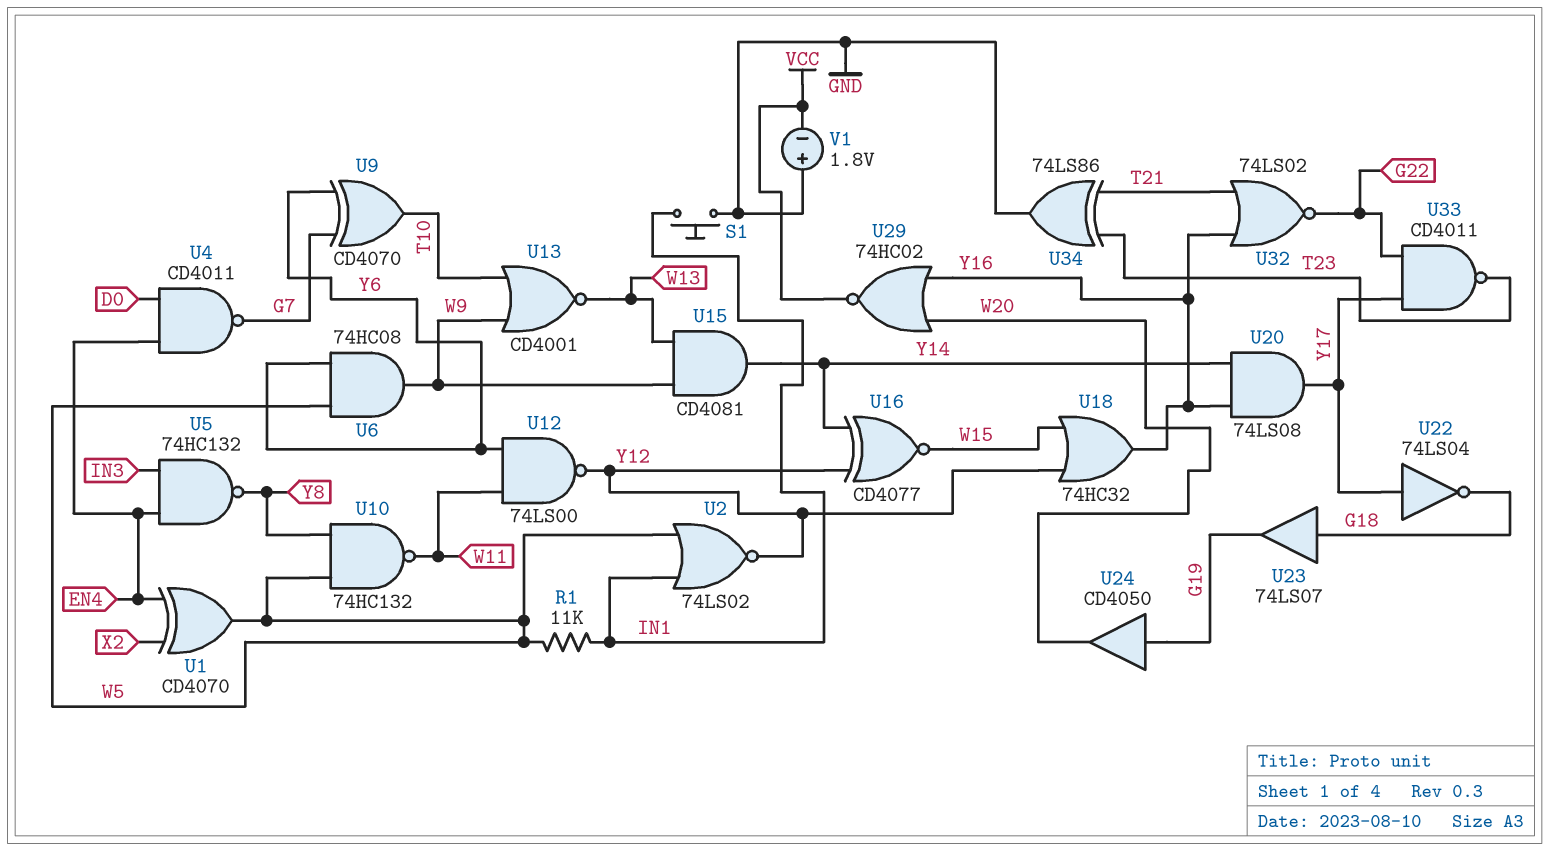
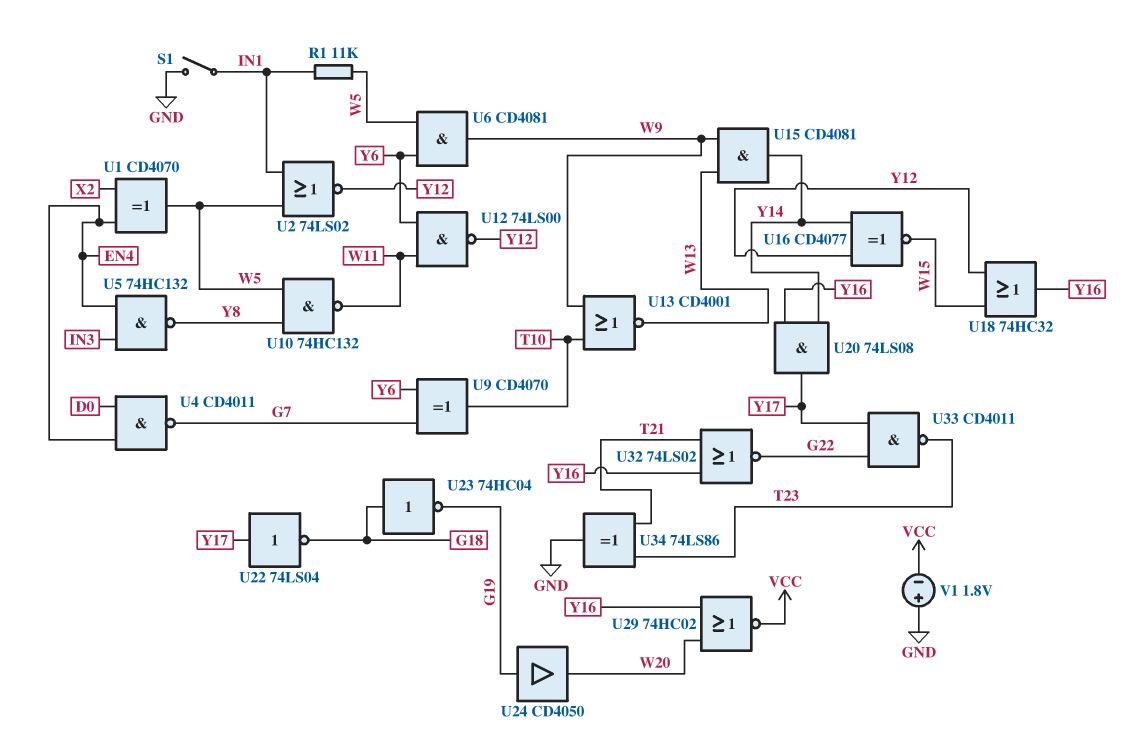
S1: button (GND, IN1) -> switch (GND, IN1)
U6: AND 74HC08 (in W5, in Y6, out W9) -> AND CD4081 (in W5, in Y6, out W9)
U23: buffer 74LS07 (in G18, out G19) -> NOT 74HC04 (in G18, out G19)

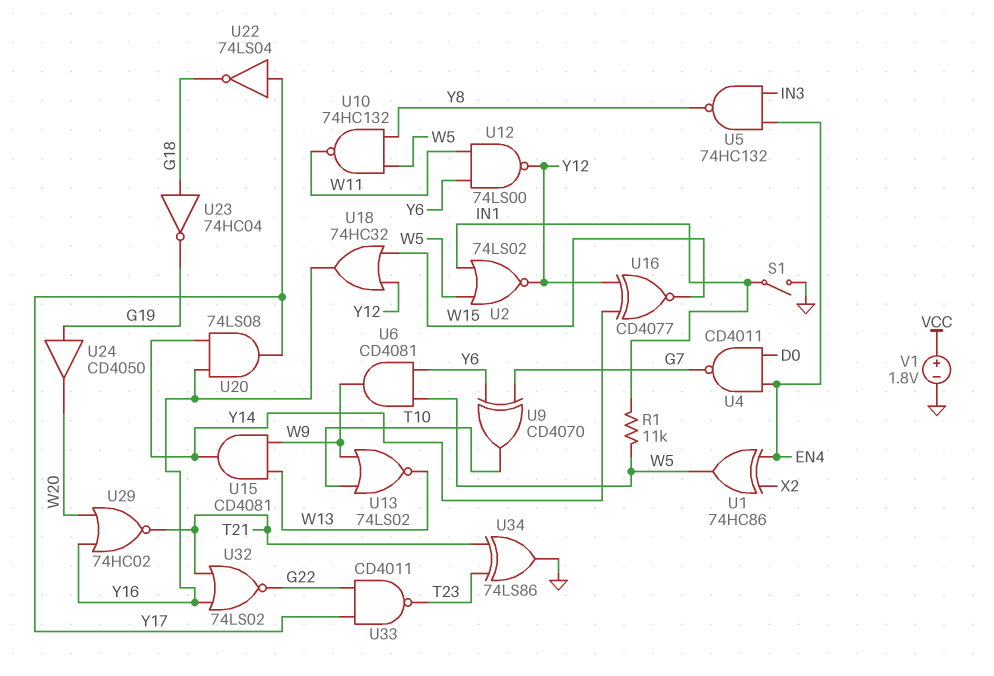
U1: XOR CD4070 (in EN4, in X2, out W5) -> XOR 74HC86 (in EN4, in X2, out W5)
U13: NOR CD4001 (in T10, in W9, out W13) -> NOR 74LS02 (in T10, in W9, out W13)
U29: NOR 74HC02 (in W20, in Y16, out VCC) -> NOR 74HC02 (in W20, in Y16, out T21)
V1: 1.8V (plus GND, minus VCC) -> 1.8V (plus VCC, minus GND)

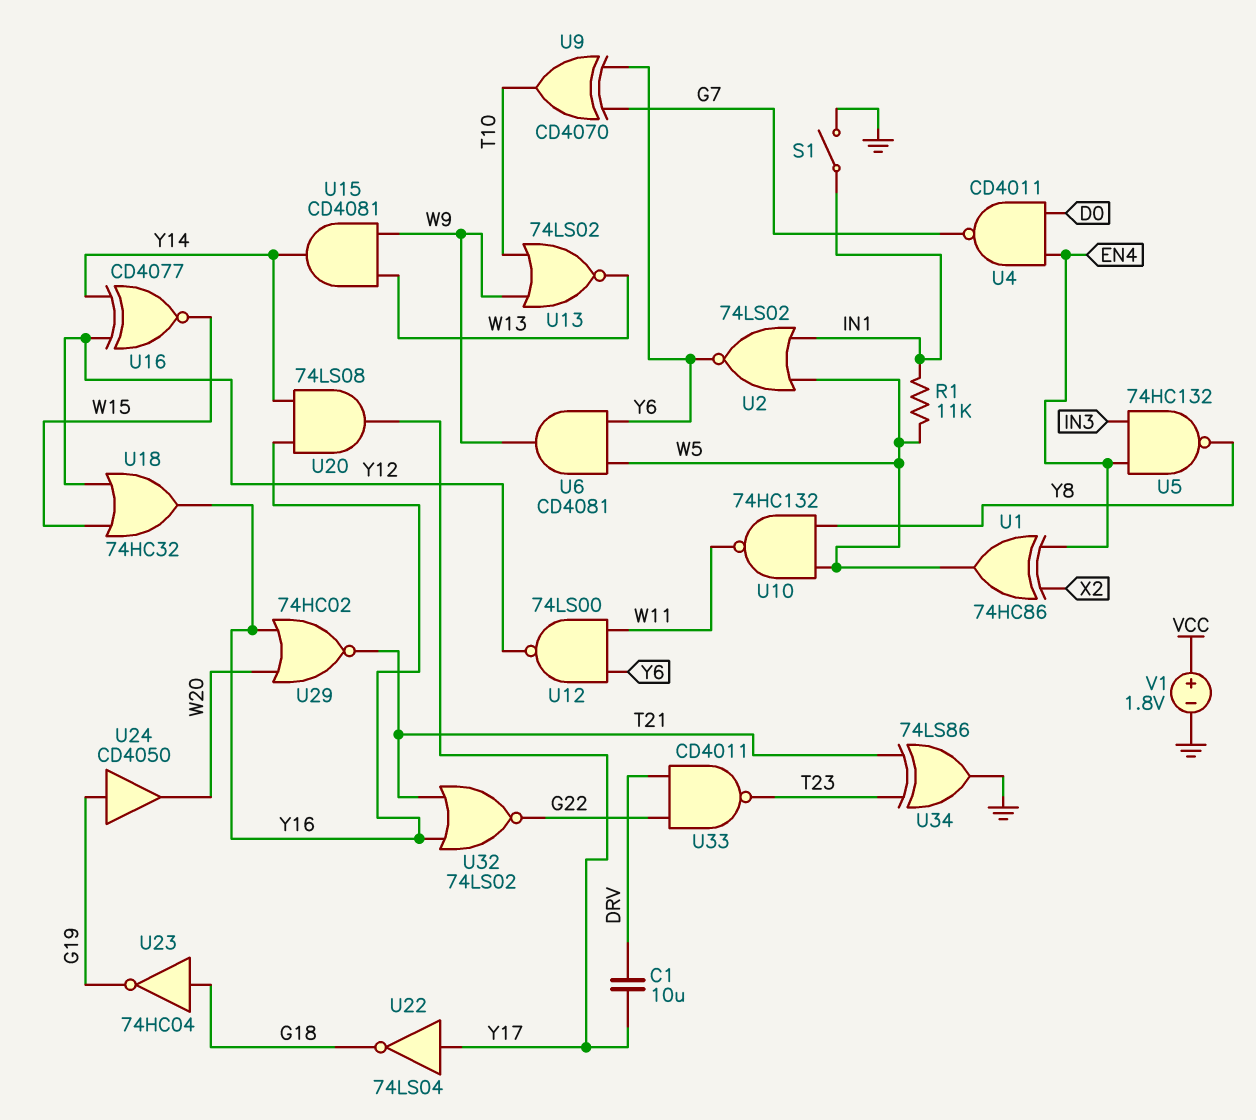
C1: none -> 10uF (DRV, Y17)
U2: NOR 74LS02 (in IN1, in W5, out Y12) -> NOR 74LS02 (in IN1, in W5, out Y6)
U33: NAND CD4011 (in G22, in Y17, out T23) -> NAND CD4011 (in DRV, in G22, out T23)

